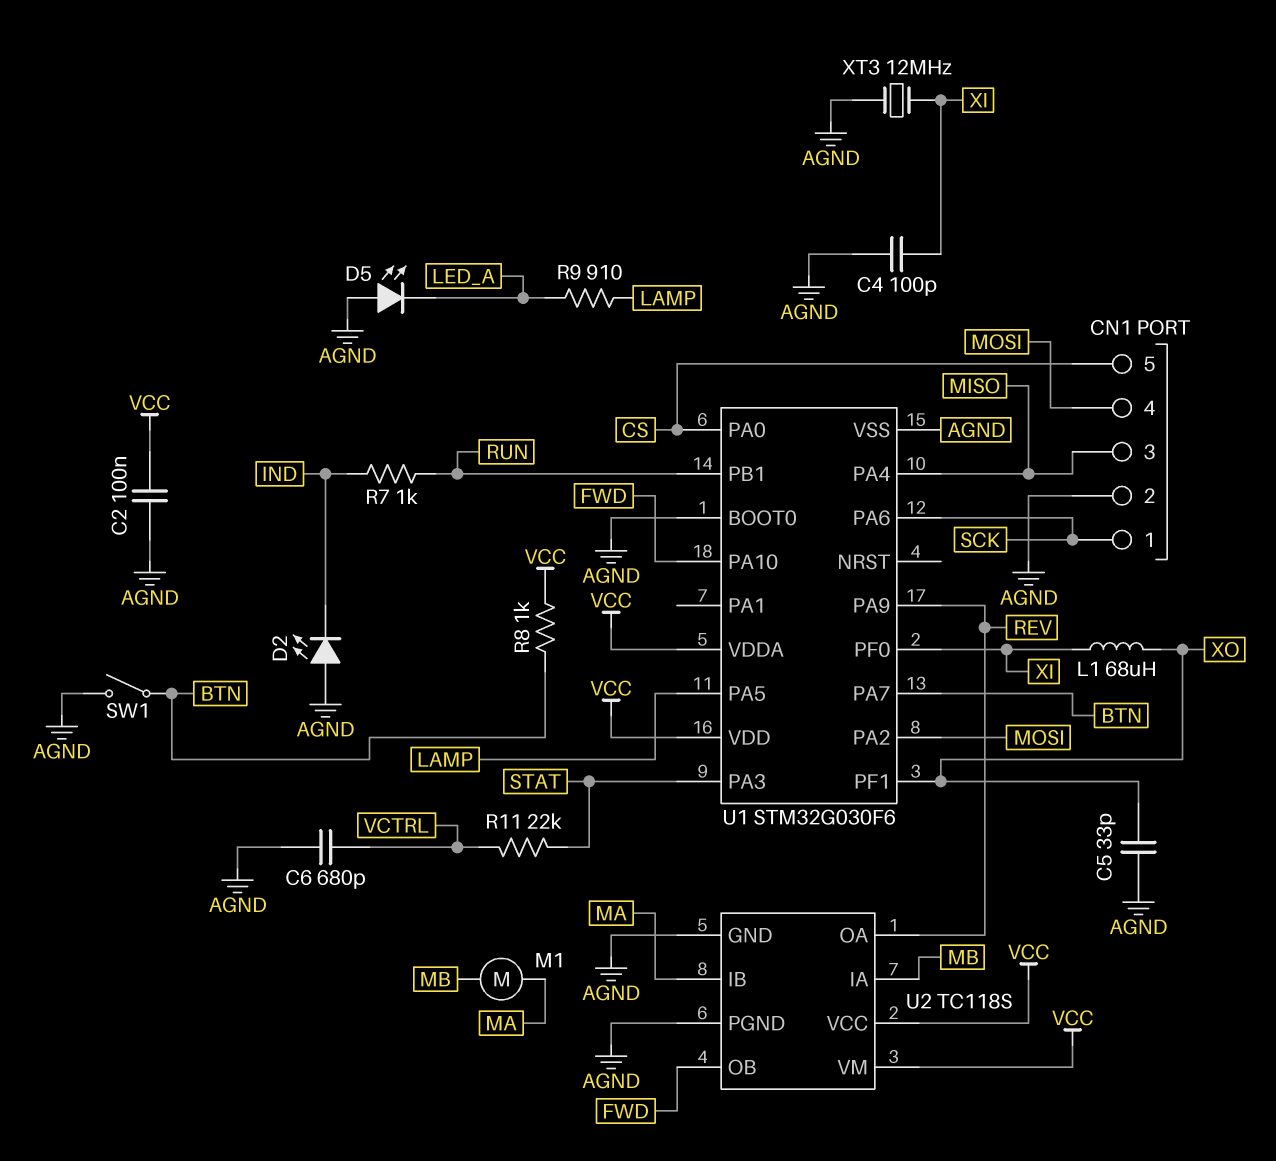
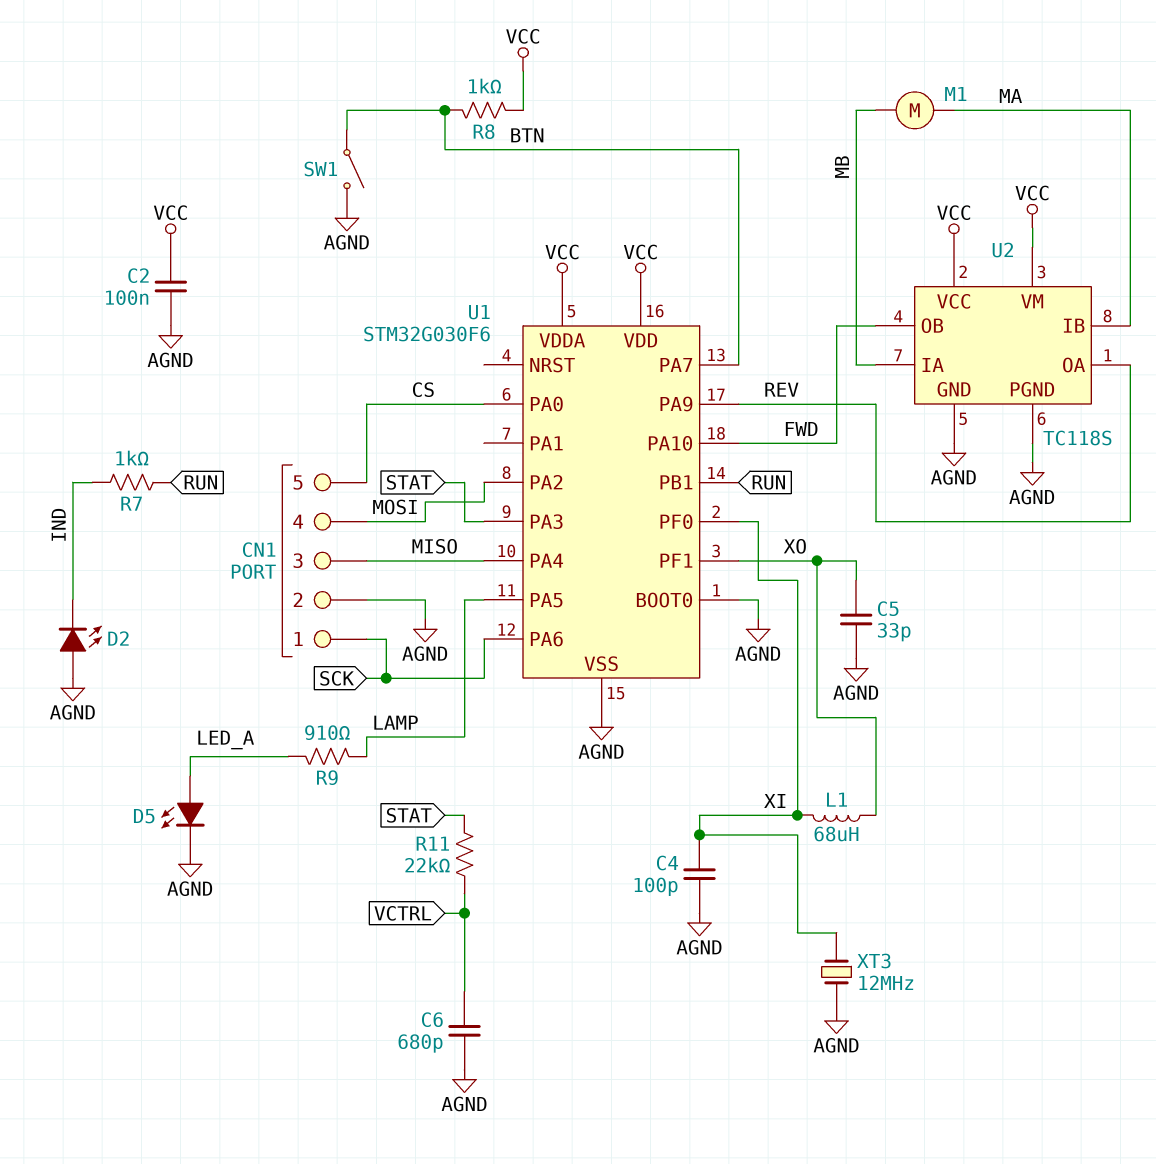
D5: LED (A AGND, K LED_A) -> LED (A LED_A, K AGND)

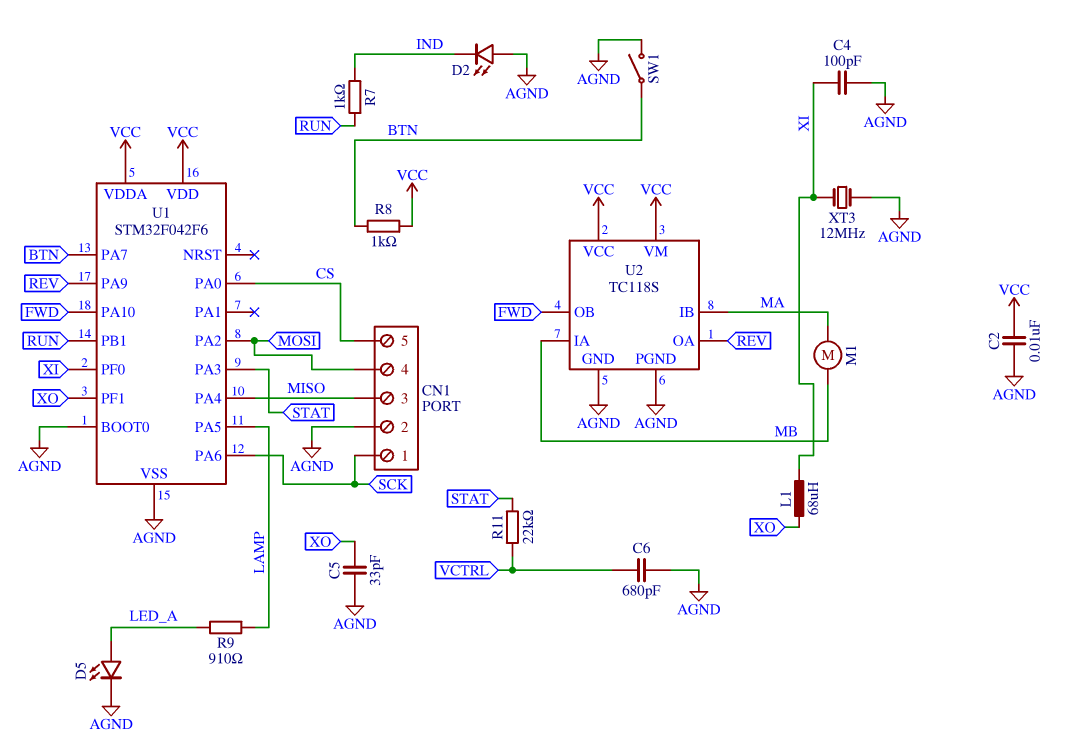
C2: 100nF (AGND, VCC) -> 10nF (AGND, VCC)
U1: STM32G030F6 -> STM32F042F6

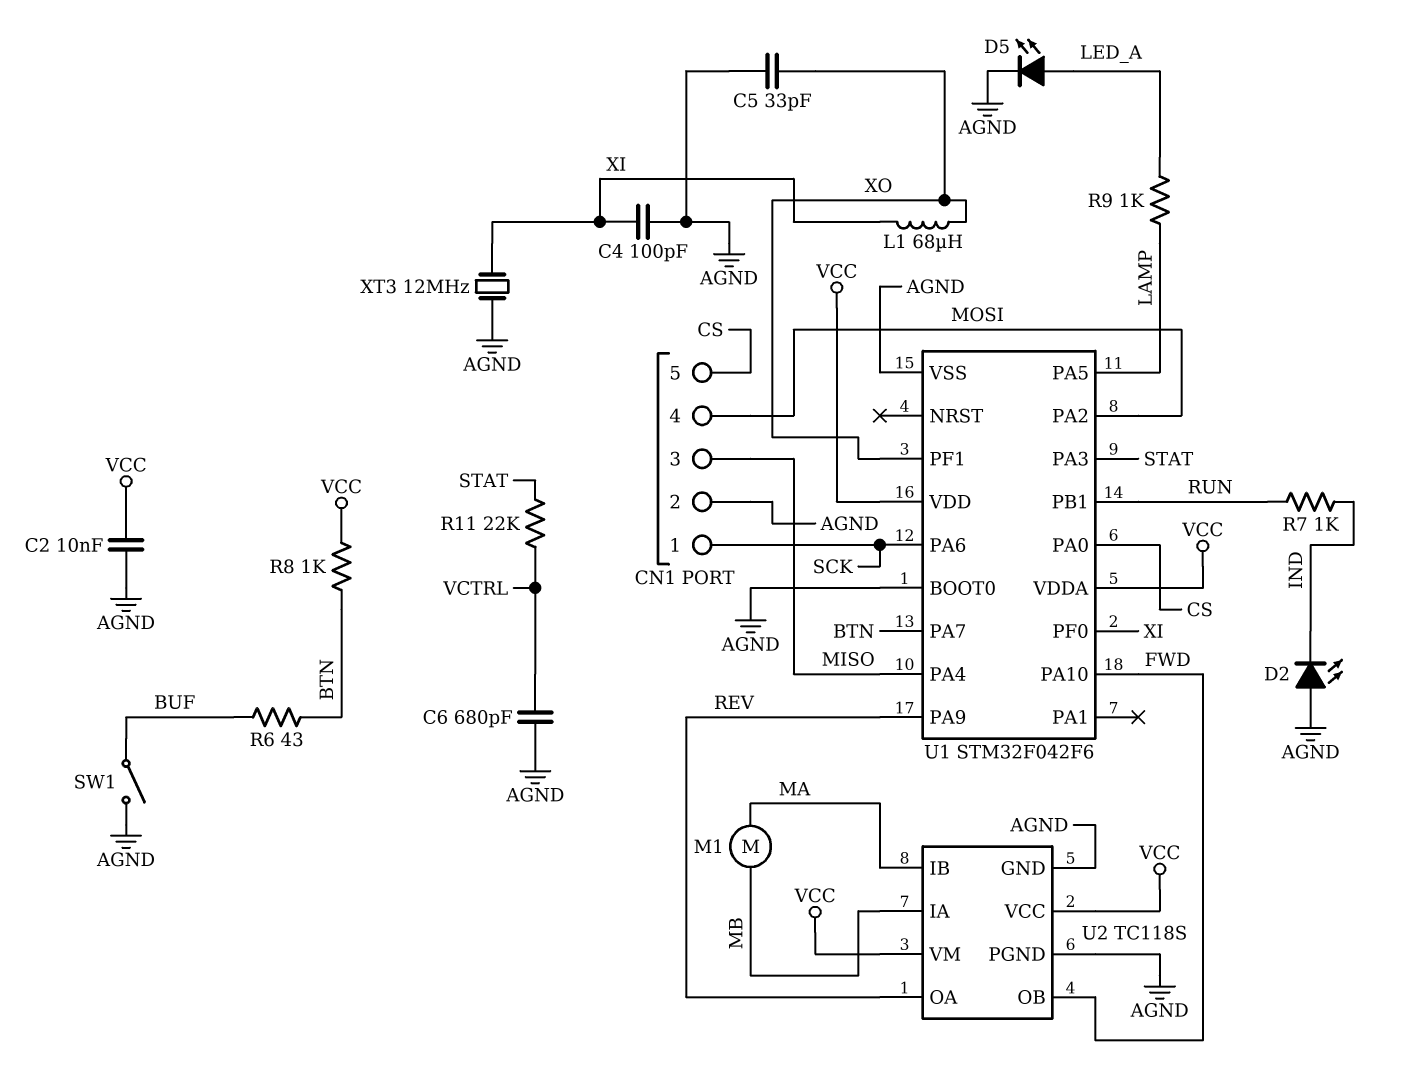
R6: none -> 43 (BTN, BUF)
R9: 910 (LAMP, LED_A) -> 1k (LAMP, LED_A)
SW1: switch (AGND, BTN) -> switch (AGND, BUF)

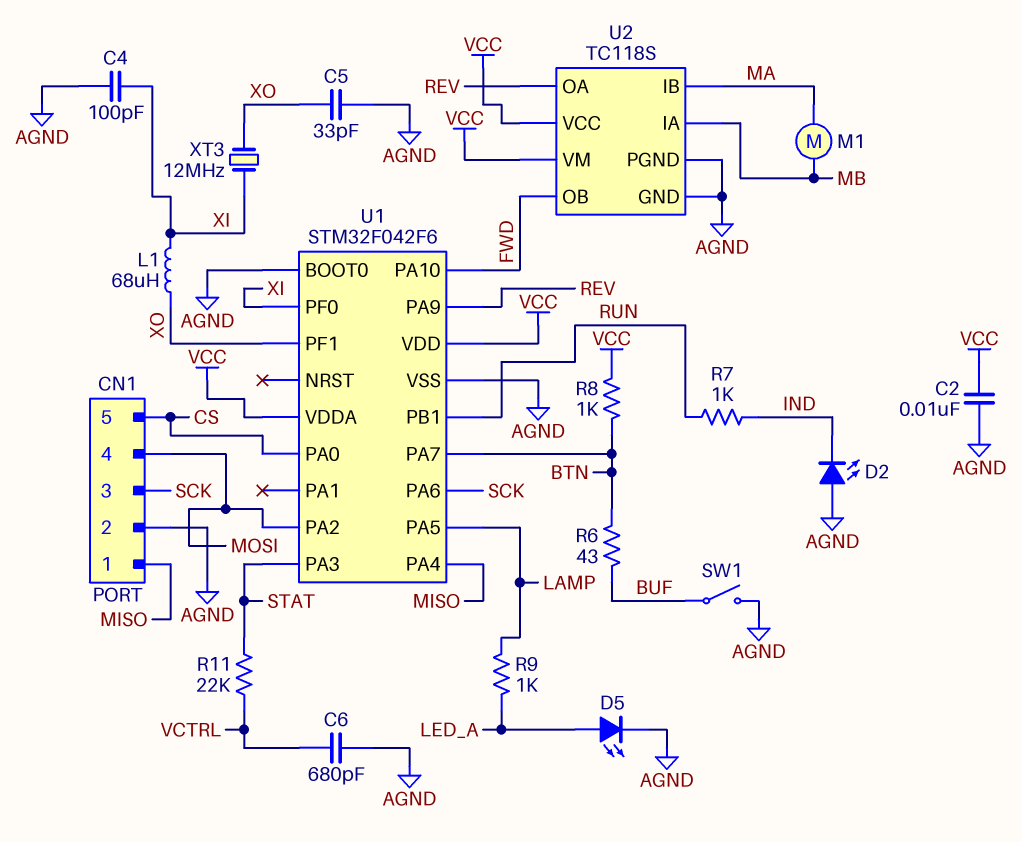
CN1 pin 1: SCK -> MISO
CN1 pin 3: MISO -> SCK
XT3: 12MHz (AGND, XI) -> 12MHz (XI, XO)

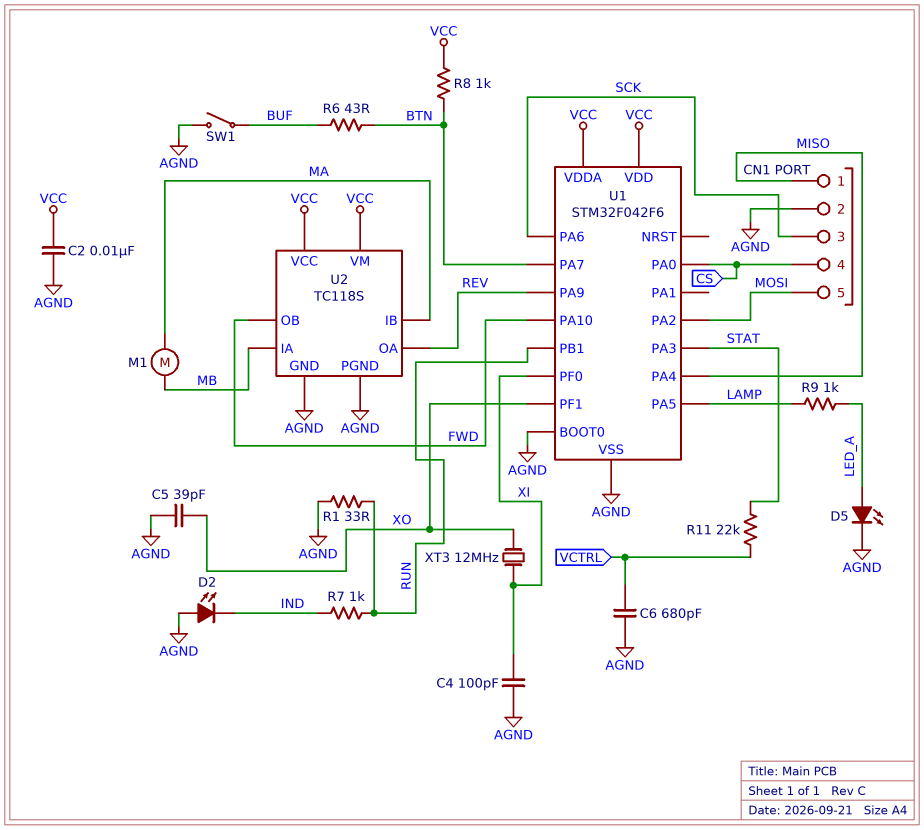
C5: 33pF (AGND, XO) -> 39pF (AGND, XO)
CN1 pin 4: MOSI -> CS
CN1 pin 5: CS -> MOSI
L1: 68uH (XI, XO) -> none
R1: none -> 33 (AGND, RUN)

